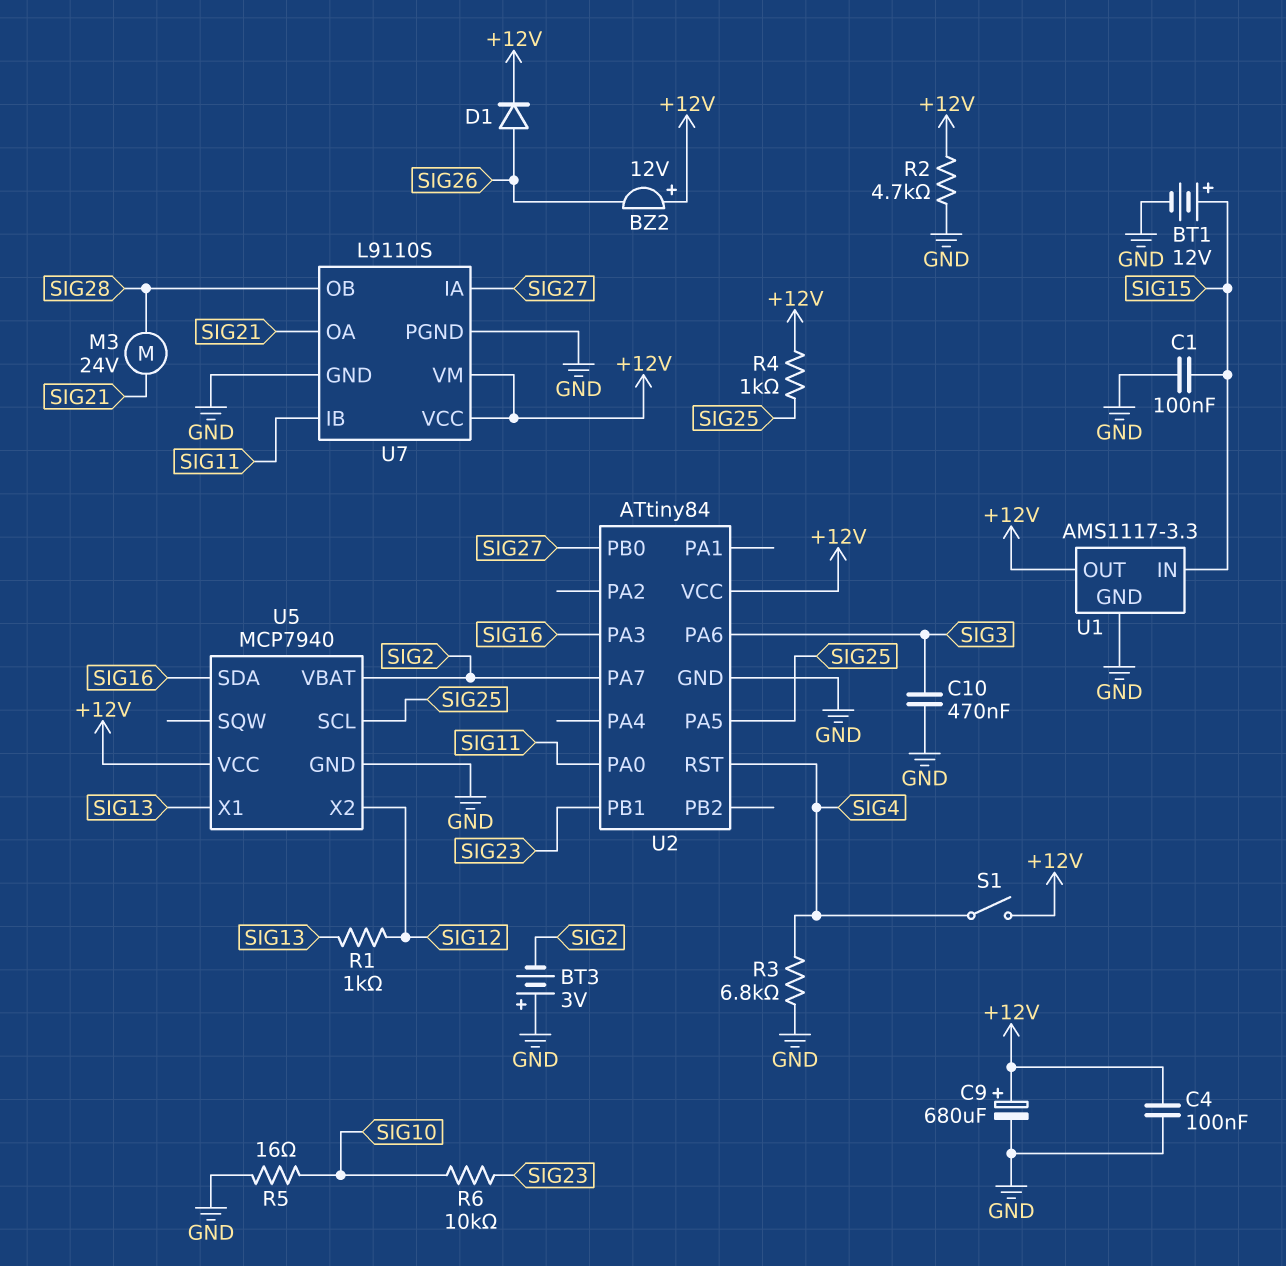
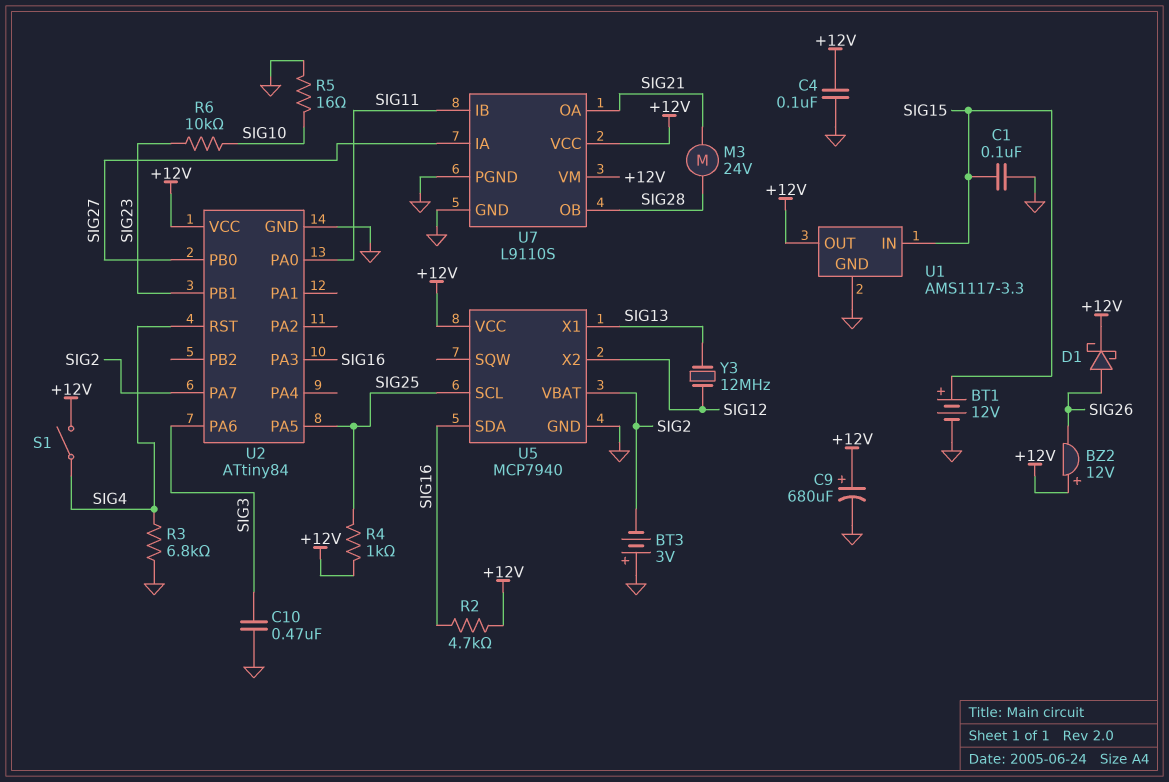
D1: diode (A SIG26, K +12V) -> schottky (A SIG26, K +12V)
R1: 1k (SIG12, SIG13) -> none
R2: 4.7k (+12V, GND) -> 4.7k (+12V, SIG16)
Y3: none -> 12MHz (SIG12, SIG13)

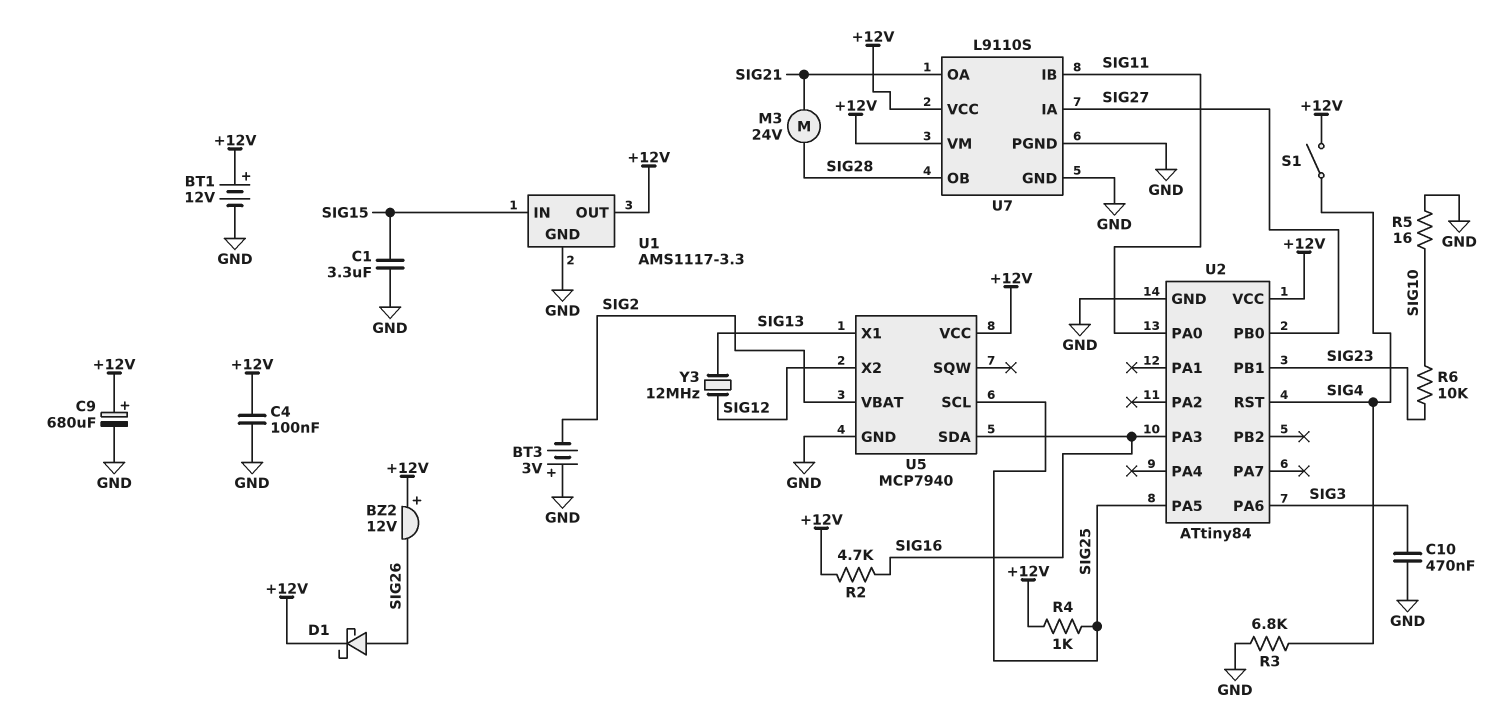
BT1: 12V (plus SIG15, minus GND) -> 12V (plus +12V, minus GND)
C1: 100nF (GND, SIG15) -> 3.3uF (GND, SIG15)
U2 pin PA7: SIG2 -> none

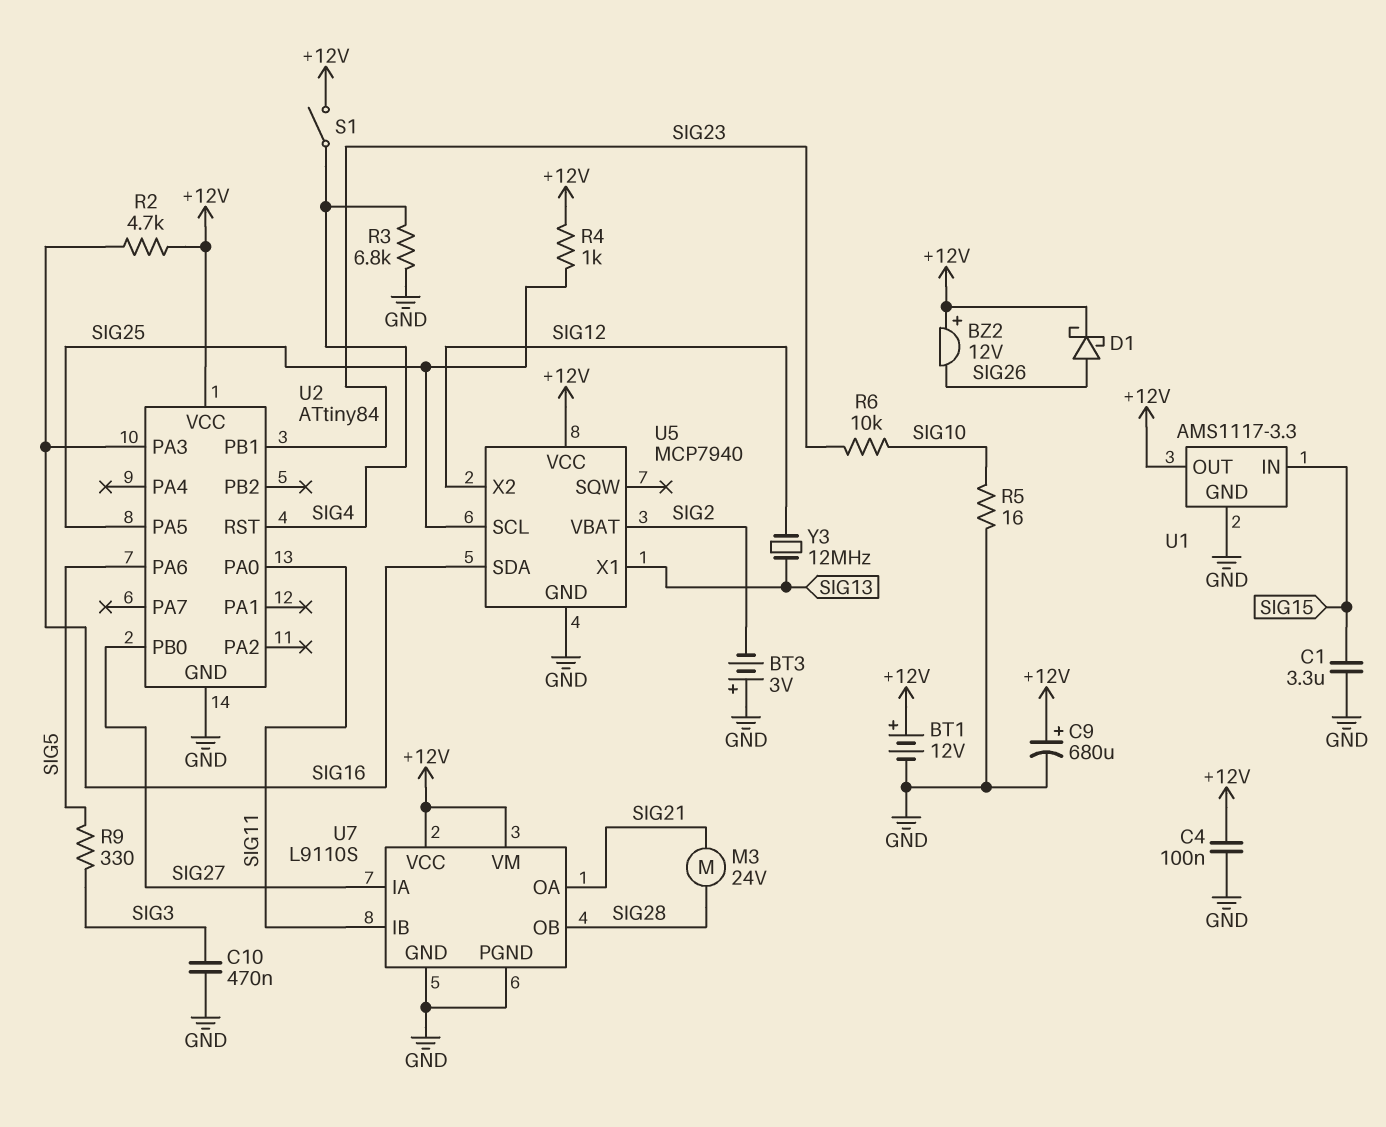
R9: none -> 330 (SIG3, SIG5)
U2 pin PA6: SIG3 -> SIG5

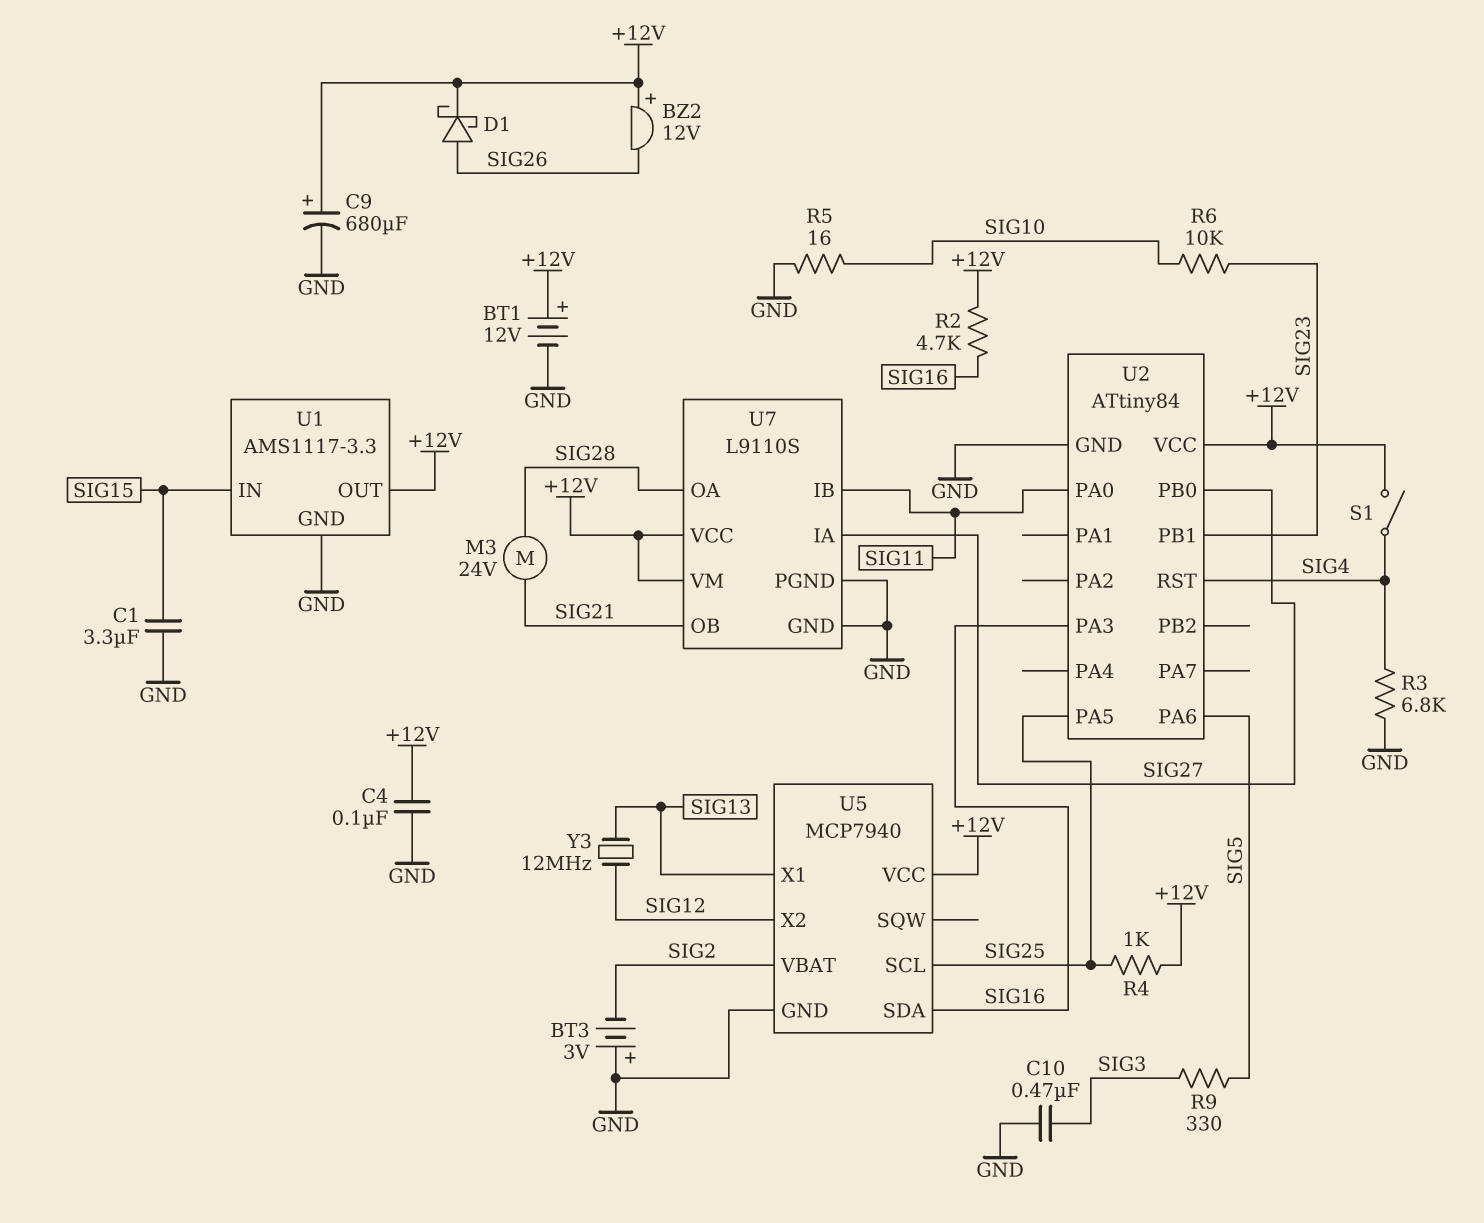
U7 pin OA: SIG21 -> SIG28
U7 pin OB: SIG28 -> SIG21

